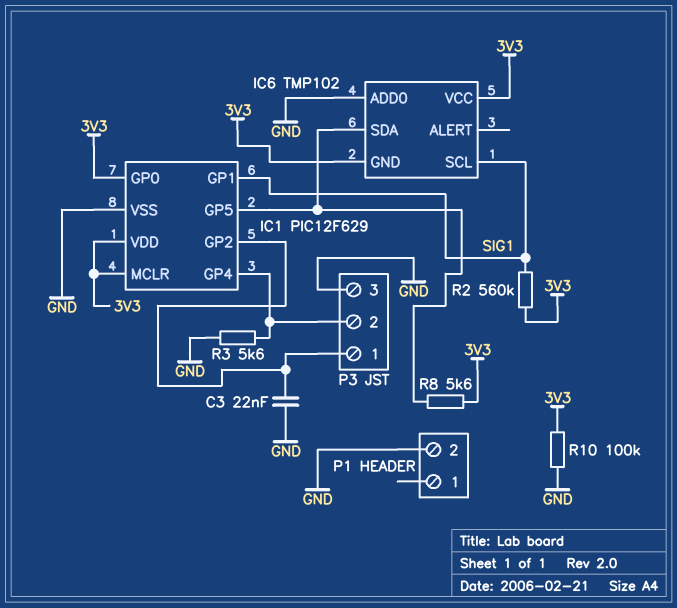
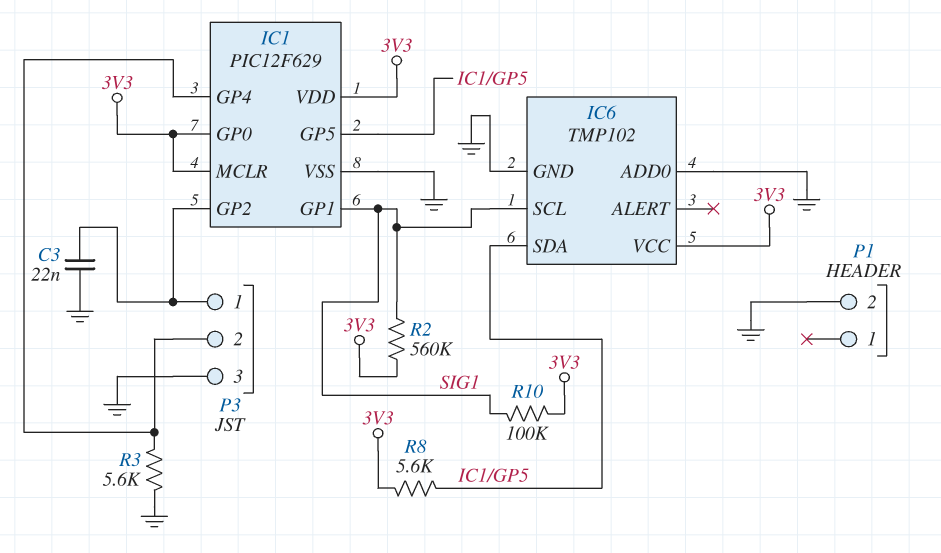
IC6 pin GND: 3V3 -> GND
R10: 100k (3V3, GND) -> 100k (3V3, SIG1)

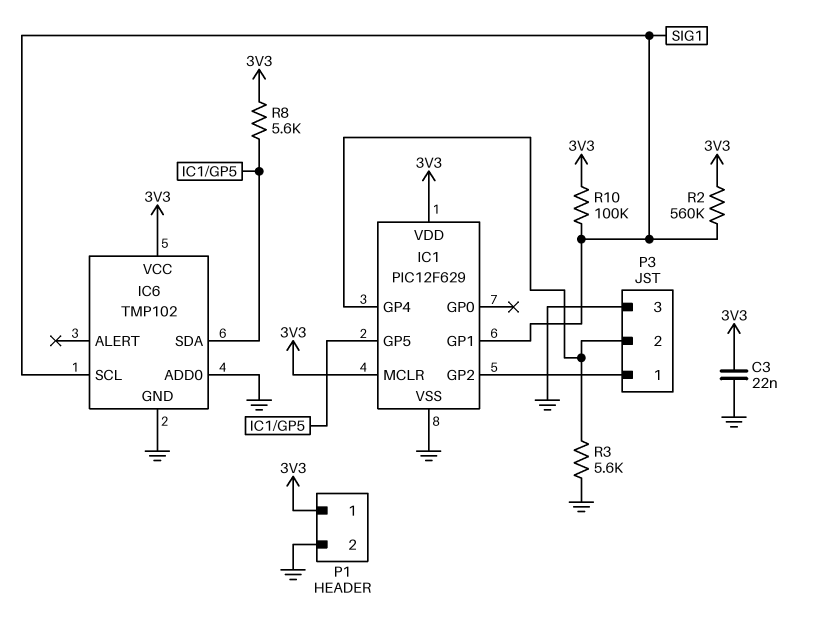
C3: 22nF (GND, IC1/GP2) -> 22nF (3V3, GND)
IC1 pin GP0: 3V3 -> none
P1 pin 1: none -> 3V3

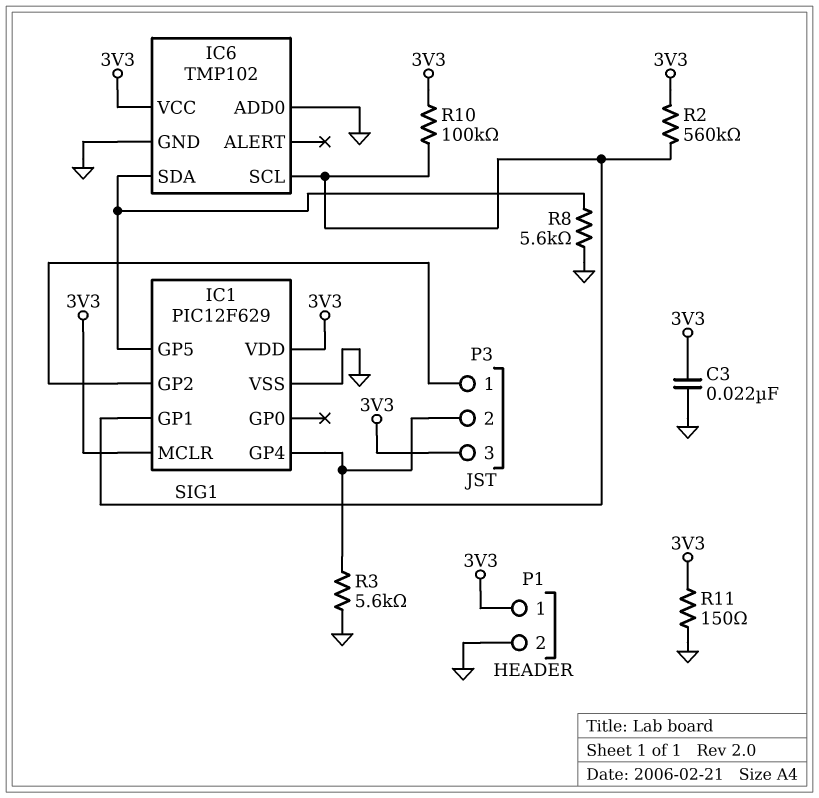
P3 pin 3: GND -> 3V3
R8: 5.6k (3V3, IC1/GP5) -> 5.6k (GND, IC1/GP5)
R11: none -> 150 (3V3, GND)

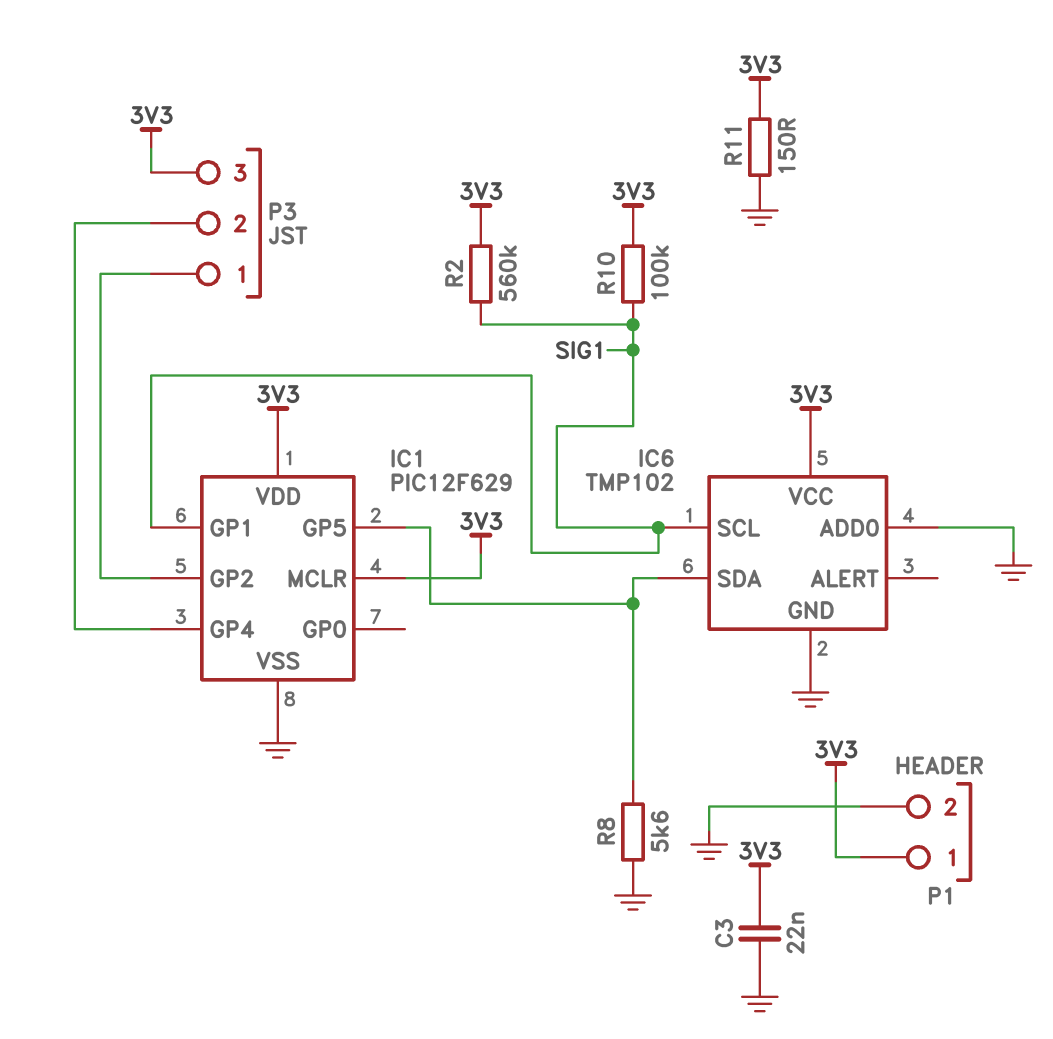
R3: 5.6k (GND, IC1/GP4) -> none

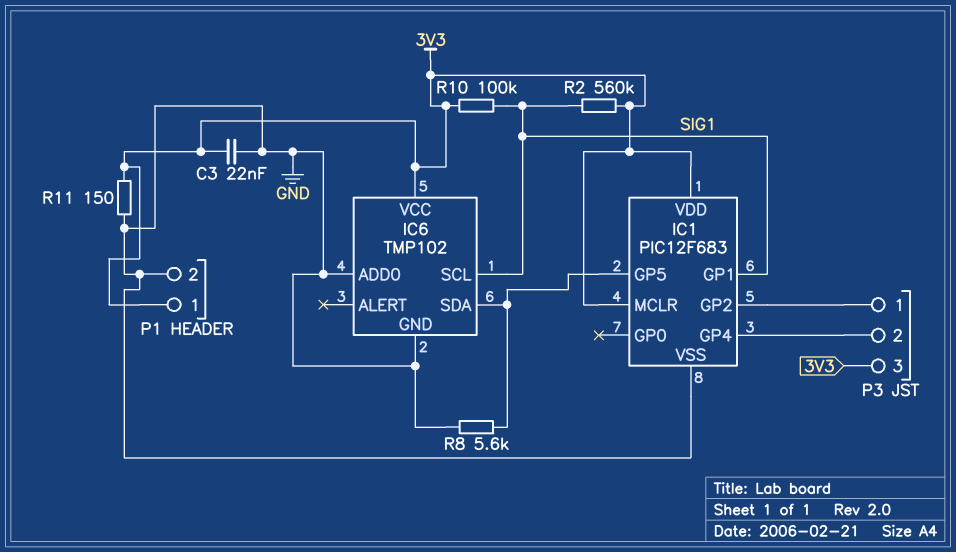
IC1: PIC12F629 -> PIC12F683

